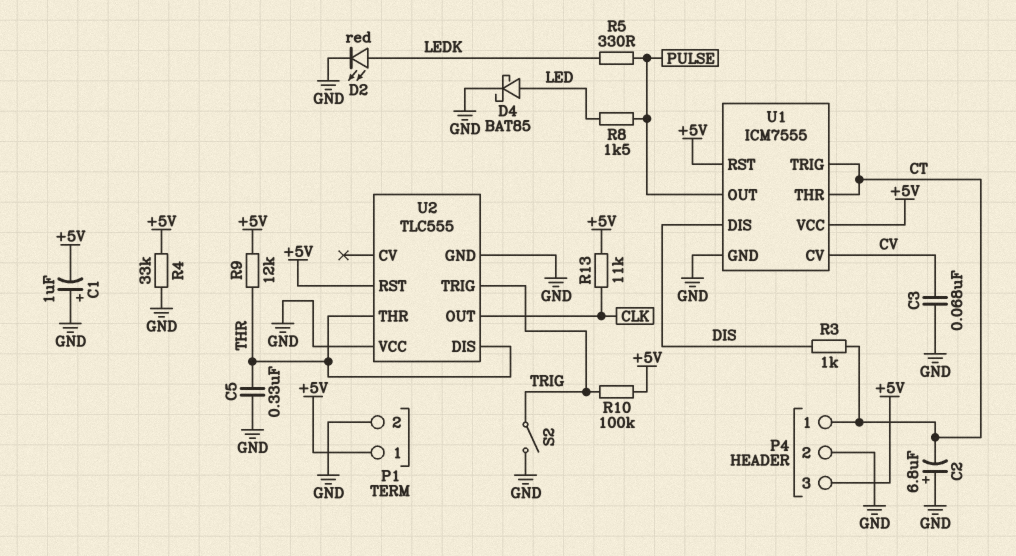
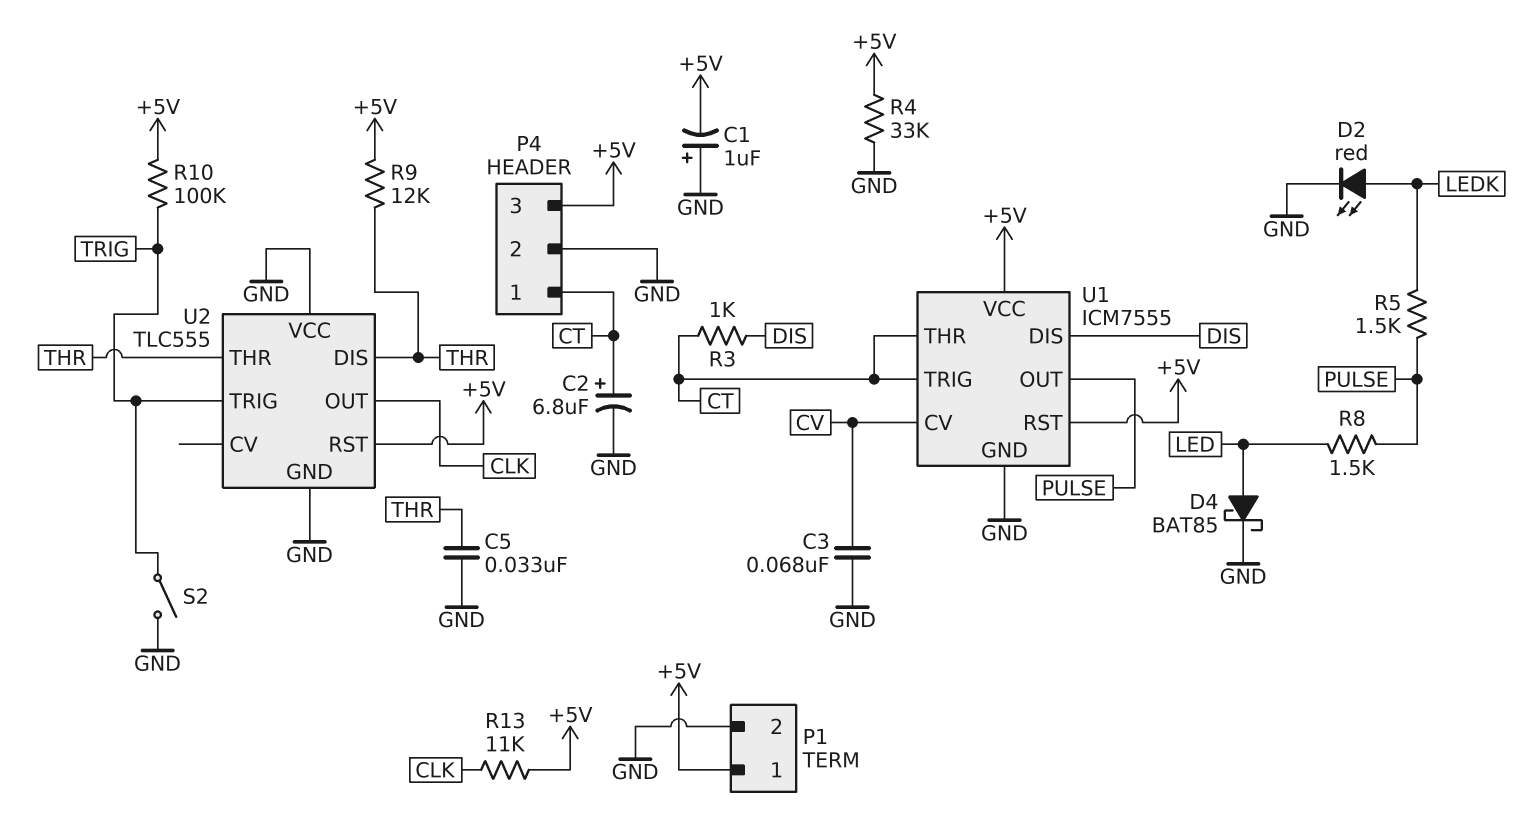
C2: 6.8uF (plus GND, minus CT) -> 6.8uF (plus CT, minus GND)
C5: 330nF (GND, THR) -> 33nF (GND, THR)
R5: 330 (LEDK, PULSE) -> 1.5k (LEDK, PULSE)

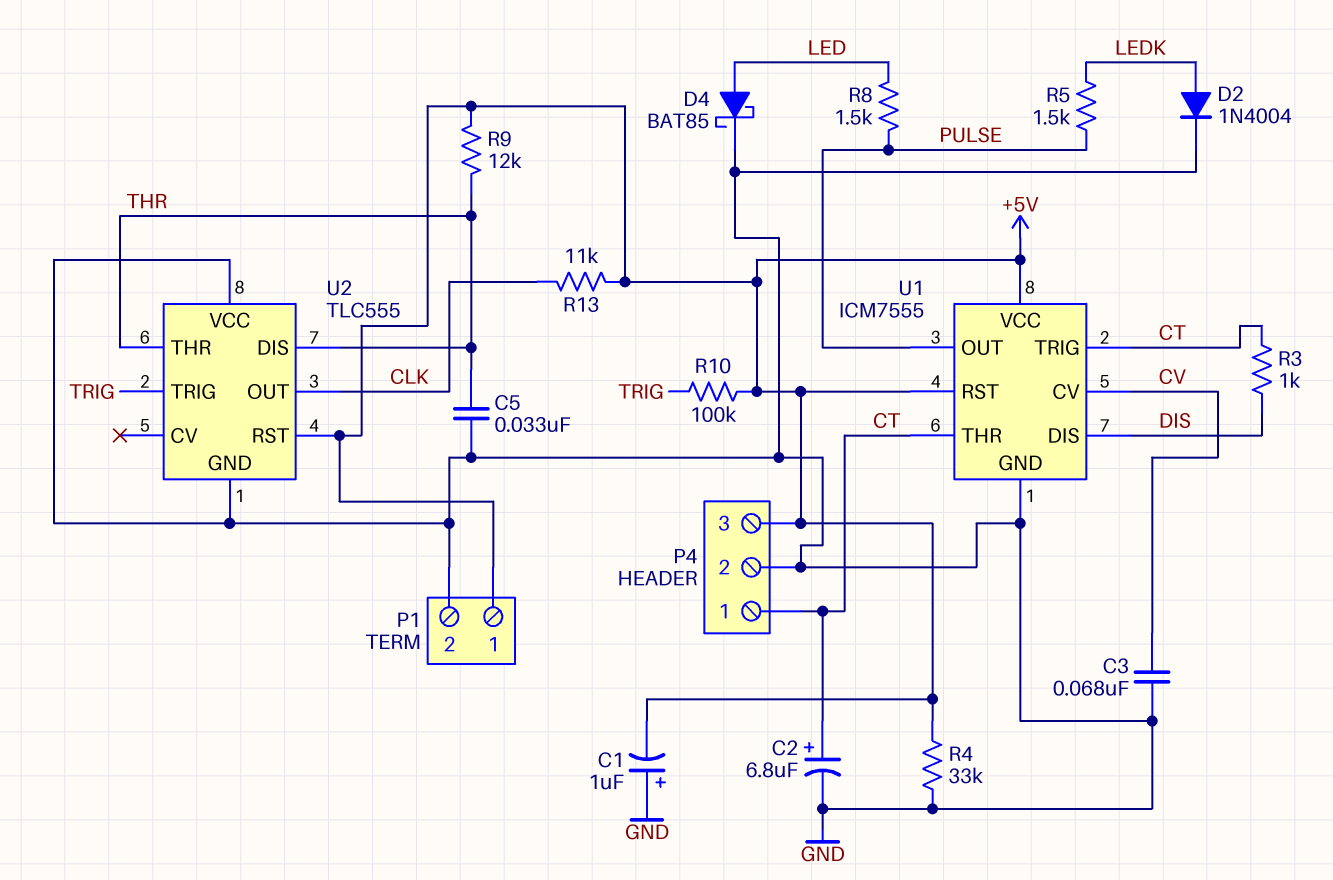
D2: LED red (A LEDK, K GND) -> diode 1N4004 (A LEDK, K GND)
S2: switch (GND, TRIG) -> none

